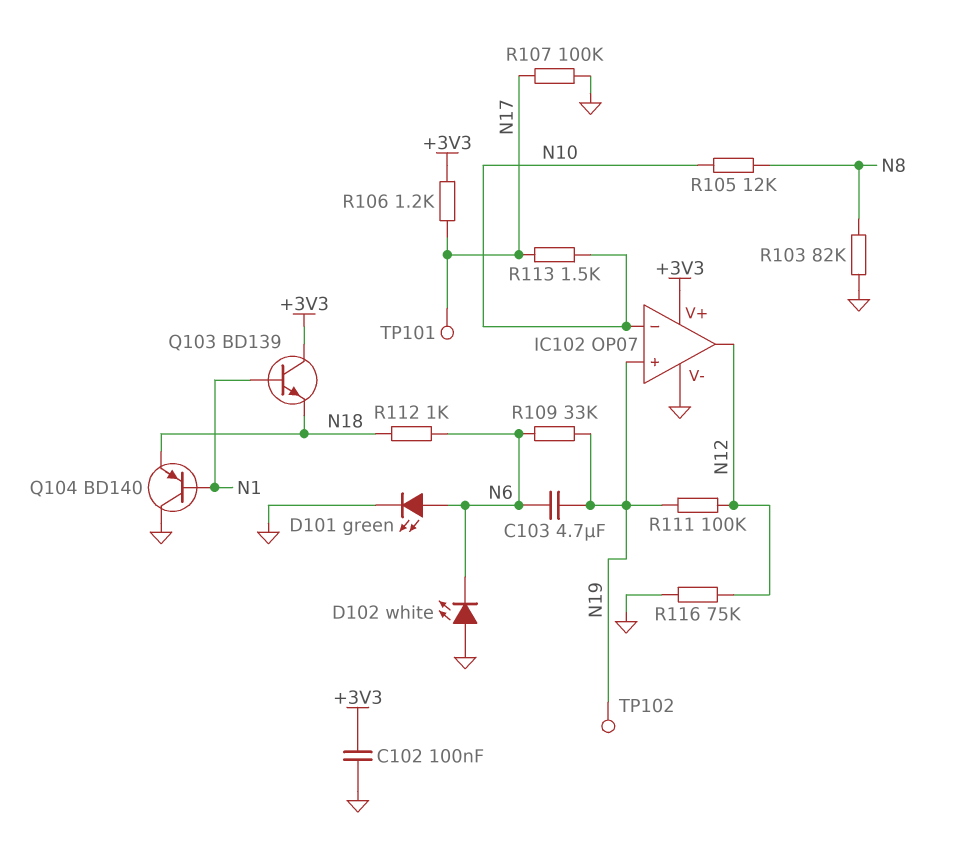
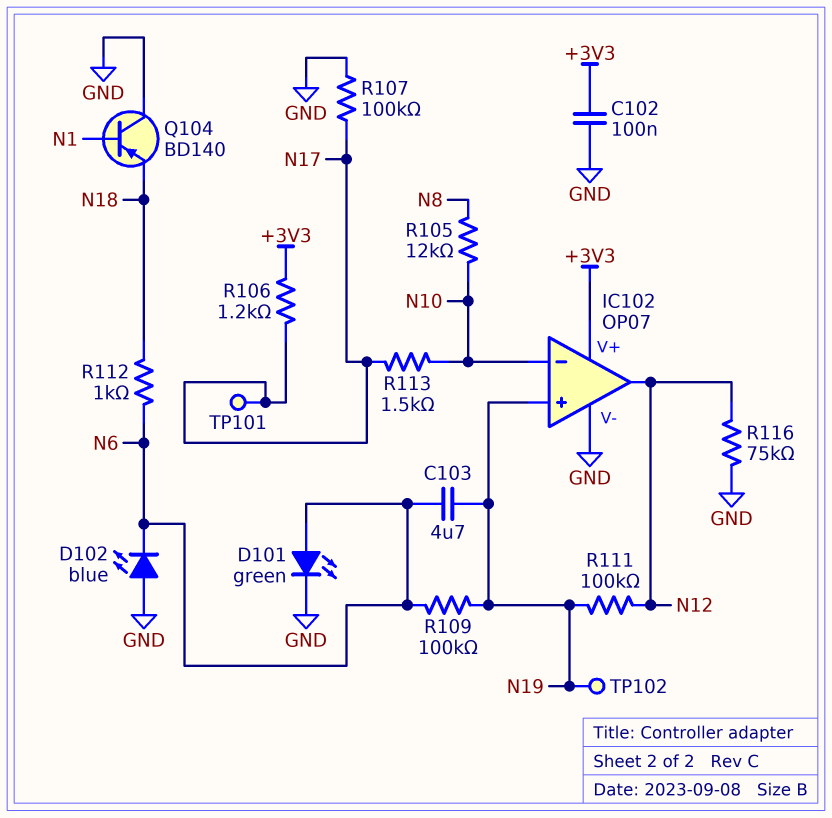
D102: LED white (A GND, K N6) -> LED blue (A GND, K N6)
Q103: NPN BD139 (B N1, C +3V3, E N18) -> none
R103: 82k (GND, N8) -> none
R109: 33k (N6, N19) -> 100k (N6, N19)

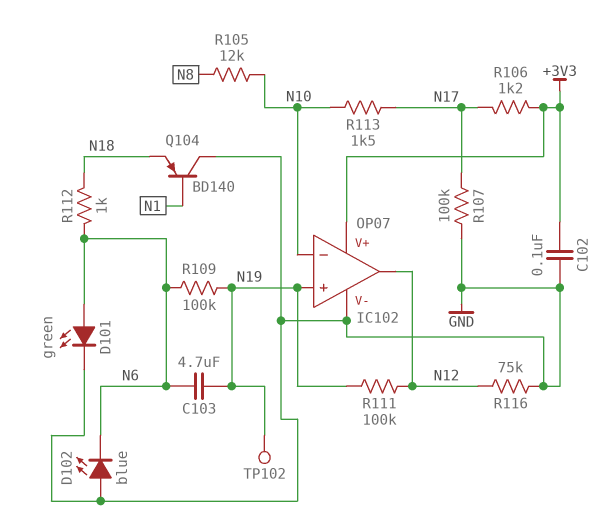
TP101: test point (N17) -> none

